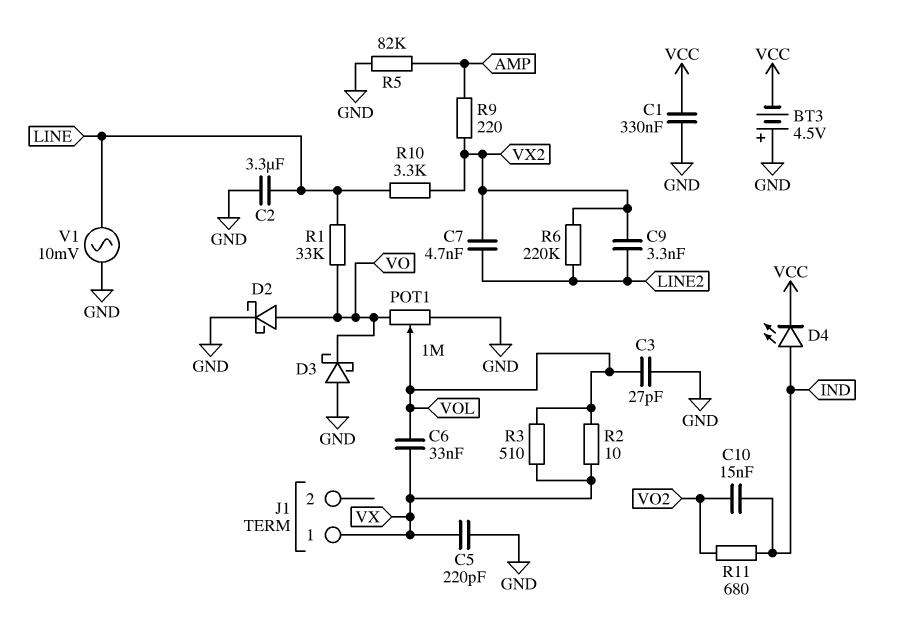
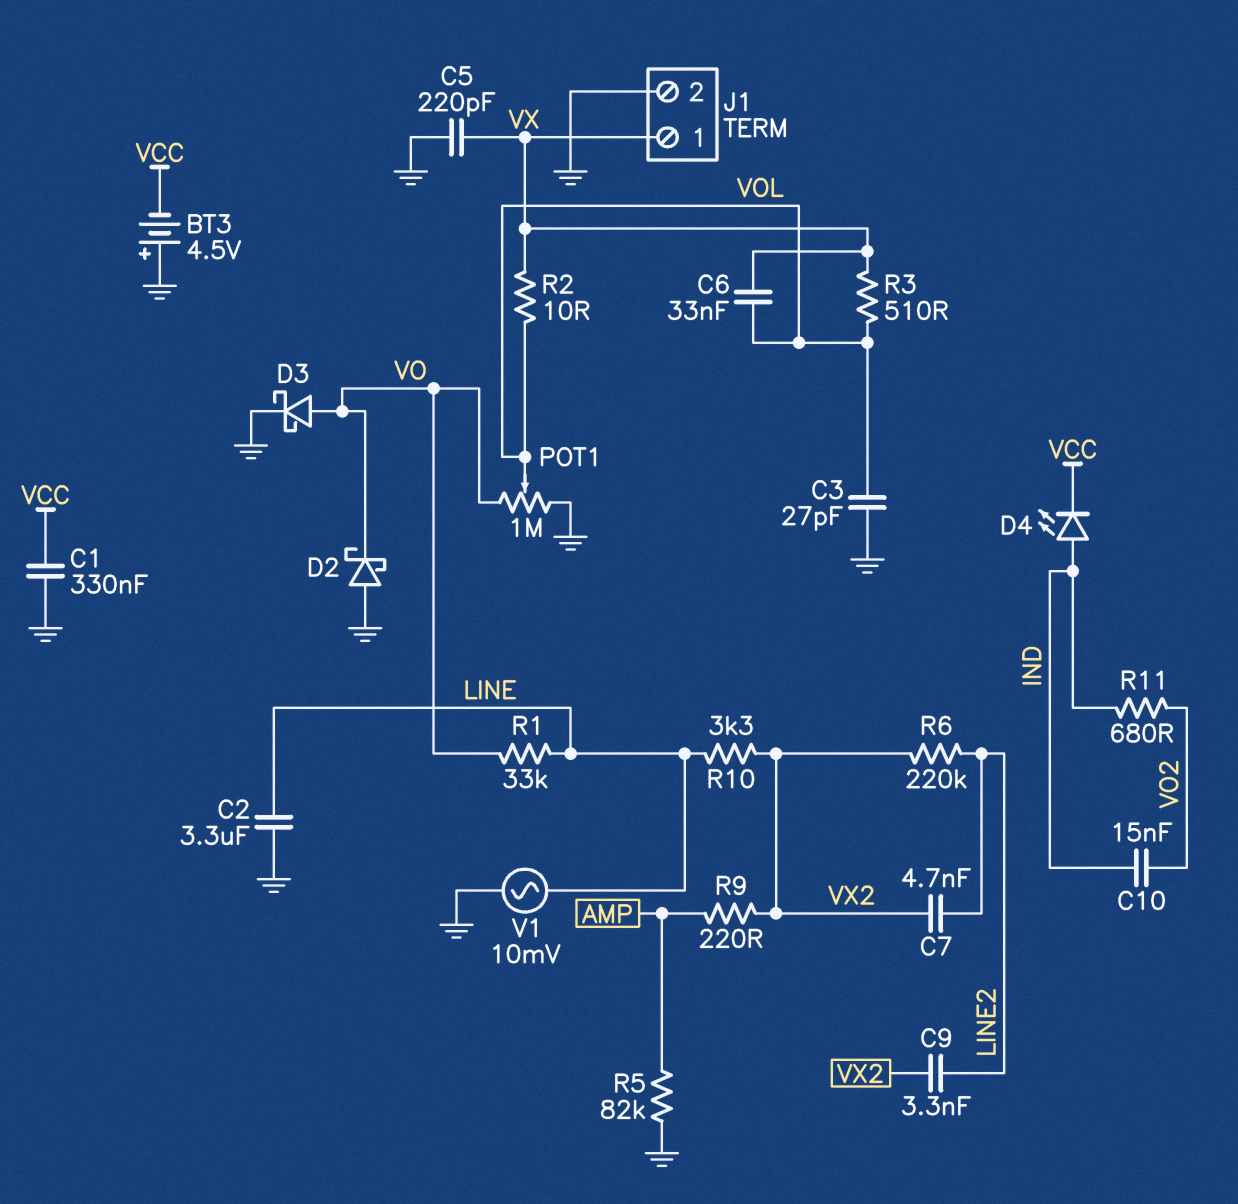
D2: schottky (A VO, K GND) -> schottky (A GND, K VO)
D3: schottky (A GND, K VO) -> schottky (A VO, K GND)
J1 pin 2: none -> GND

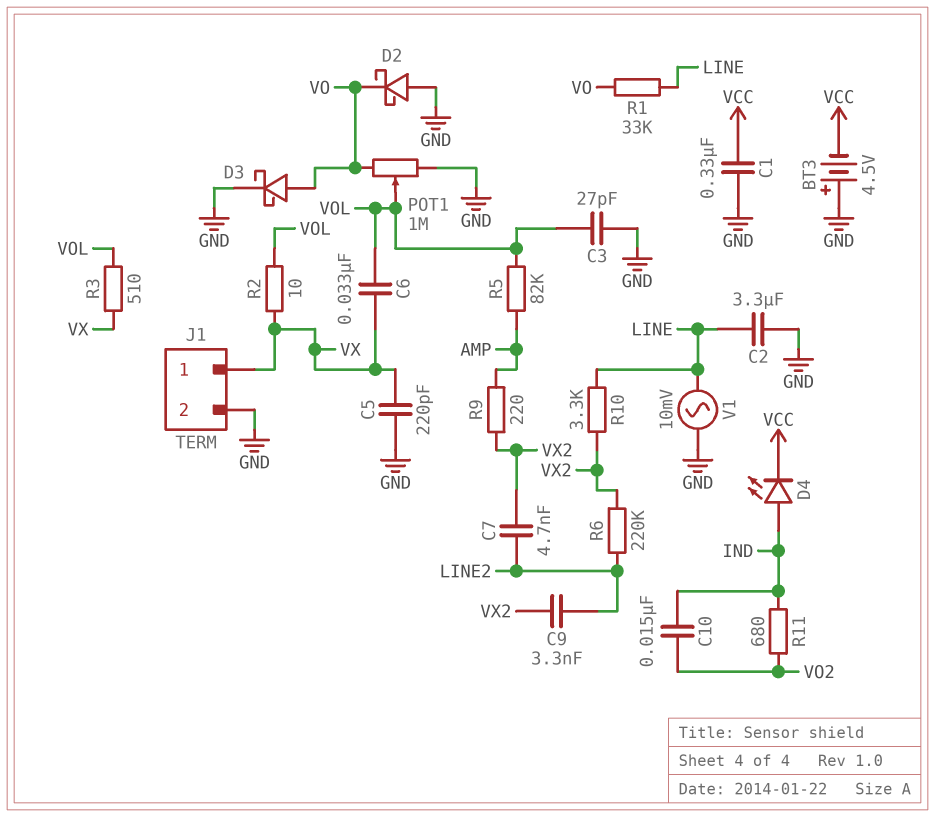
R5: 82k (AMP, GND) -> 82k (AMP, VOL)

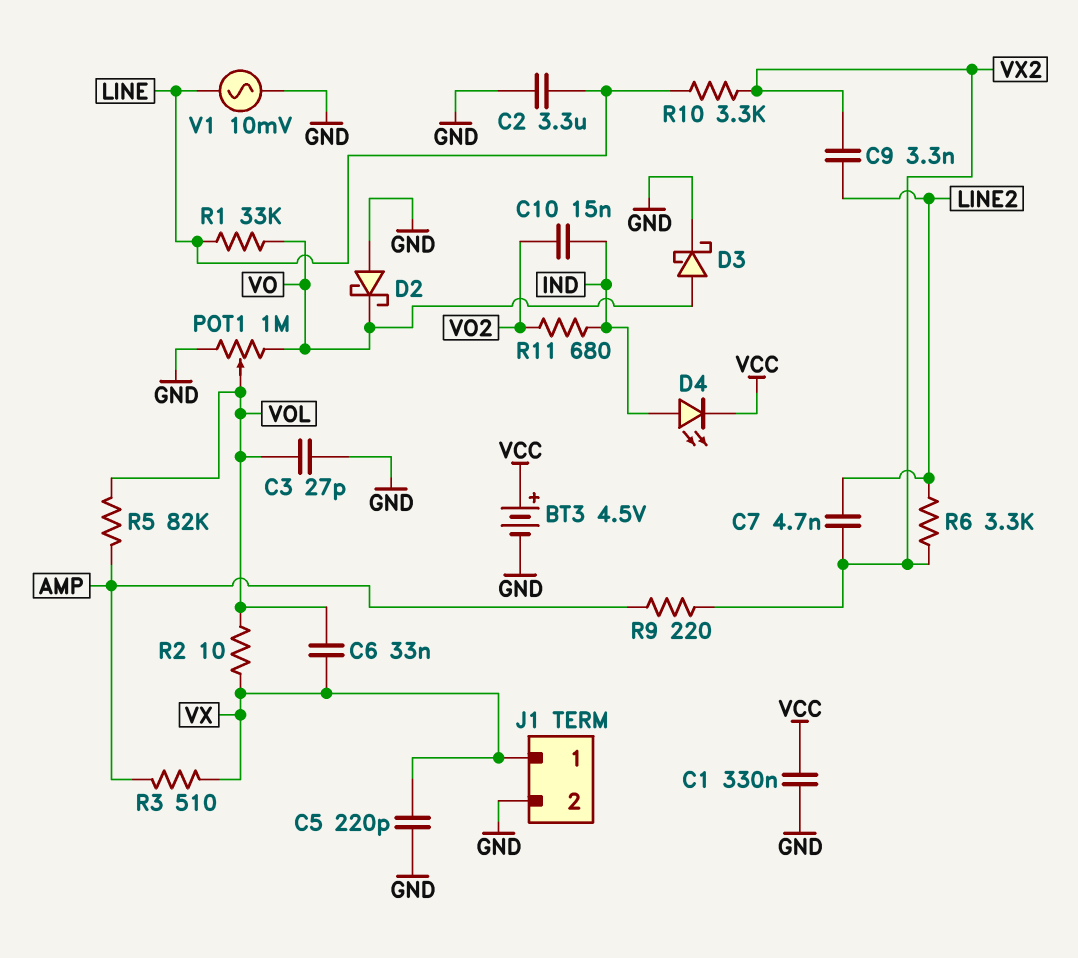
BT3: 4.5V (plus GND, minus VCC) -> 4.5V (plus VCC, minus GND)
R3: 510 (VOL, VX) -> 510 (AMP, VX)
R6: 220k (LINE2, VX2) -> 3.3k (LINE2, VX2)

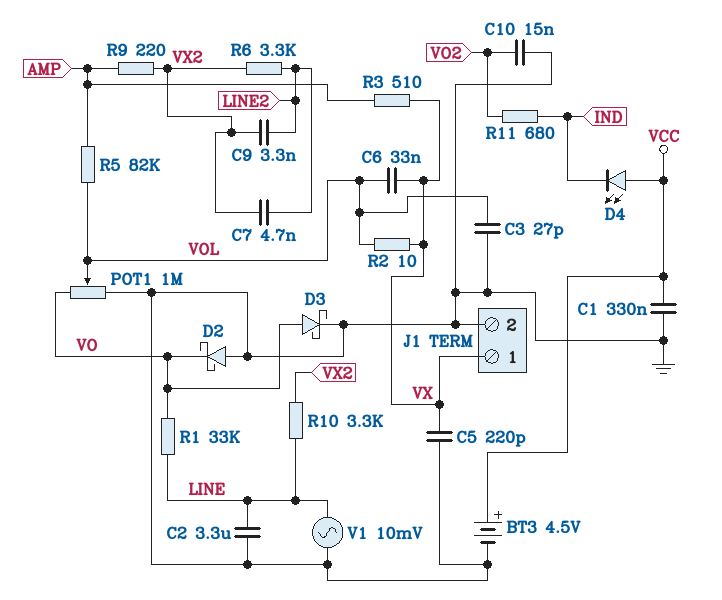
C10: 15nF (IND, VO2) -> 15nF (GND, VO2)
D4: LED (A IND, K VCC) -> LED (A VCC, K IND)

